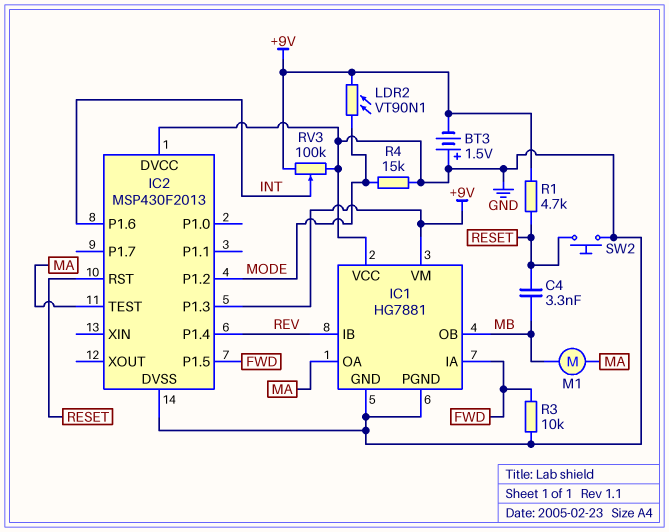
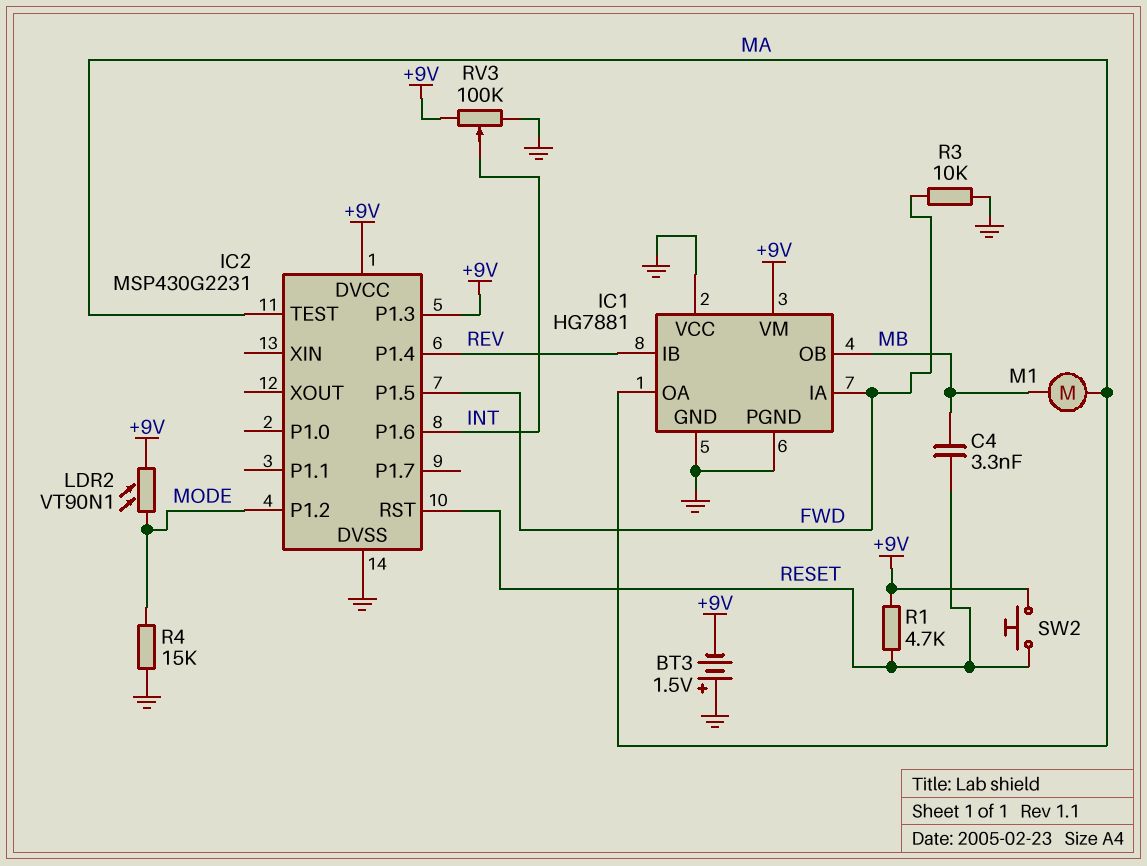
IC2: MSP430F2013 -> MSP430G2231
IC2 pin DVCC: GND -> +9V
SW2: button (GND, RESET) -> button (+9V, RESET)

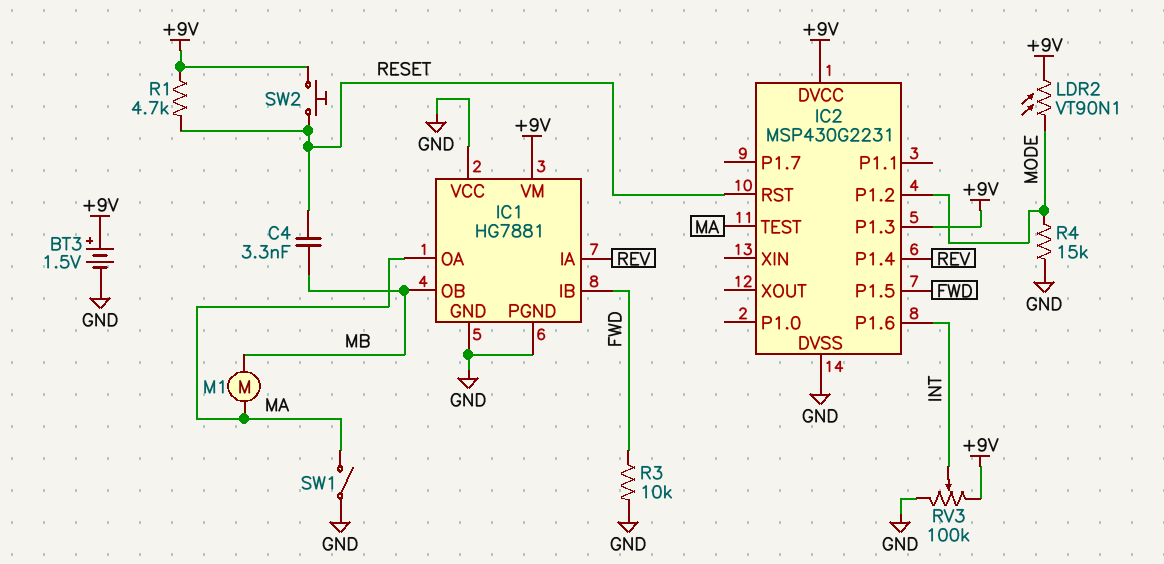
BT3: 1.5V (plus GND, minus +9V) -> 1.5V (plus +9V, minus GND)
IC1 pin IA: FWD -> REV
IC1 pin IB: REV -> FWD
SW1: none -> switch (GND, MA)

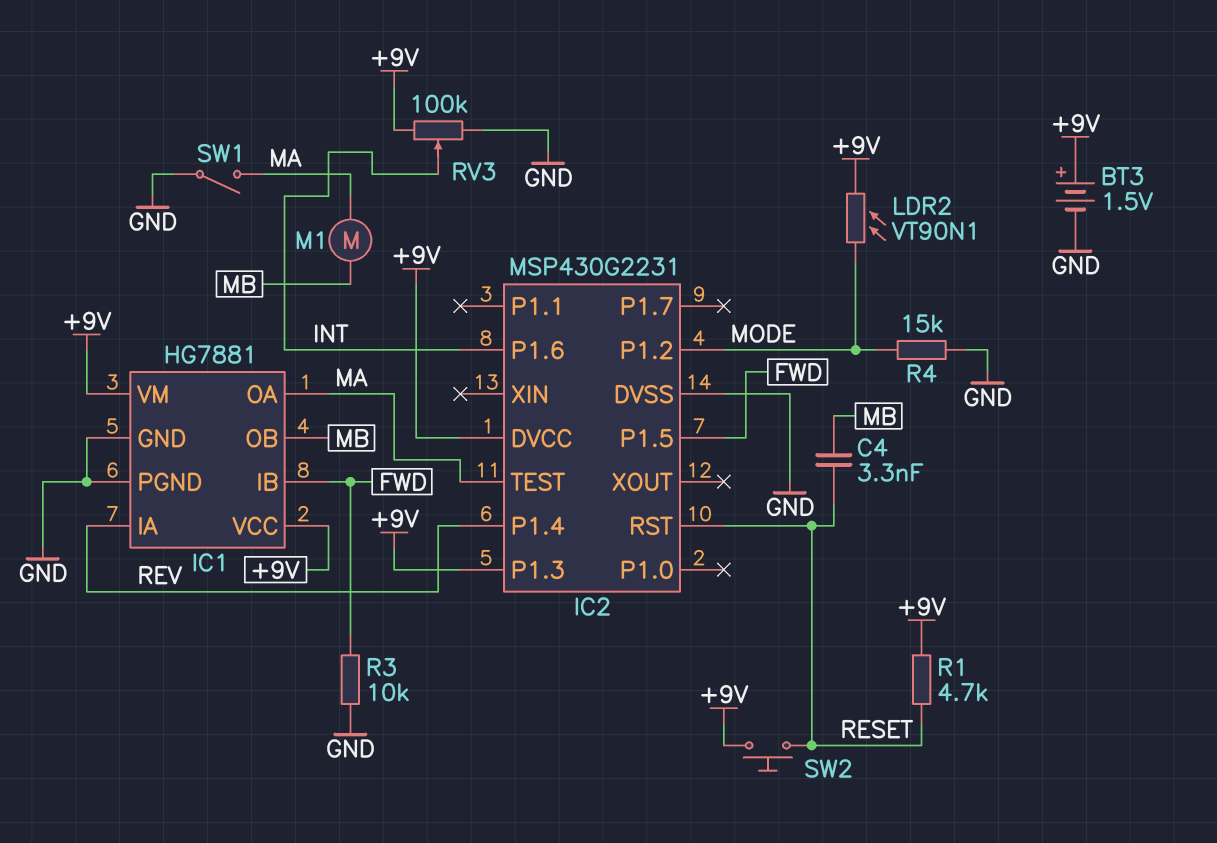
IC1 pin VCC: GND -> +9V

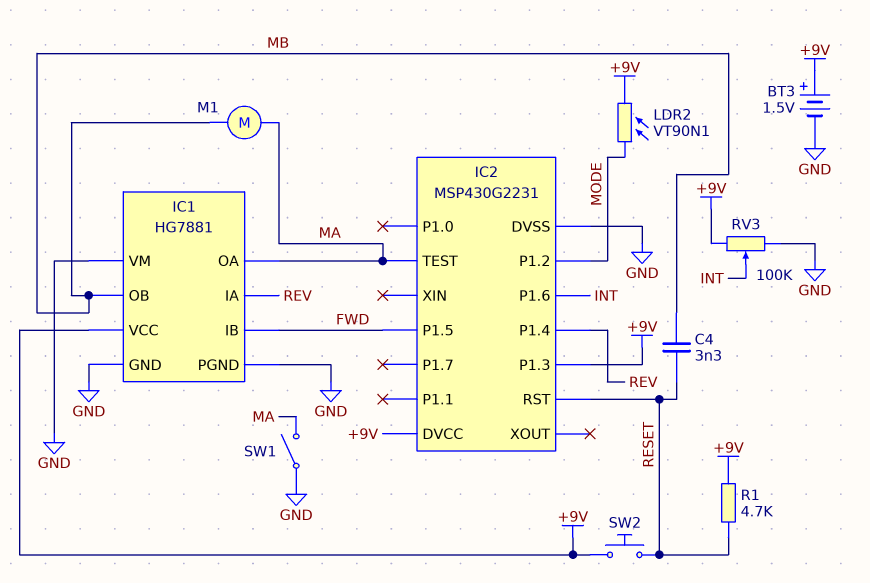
IC1 pin VM: +9V -> GND
R3: 10k (FWD, GND) -> none
R4: 15k (GND, MODE) -> none

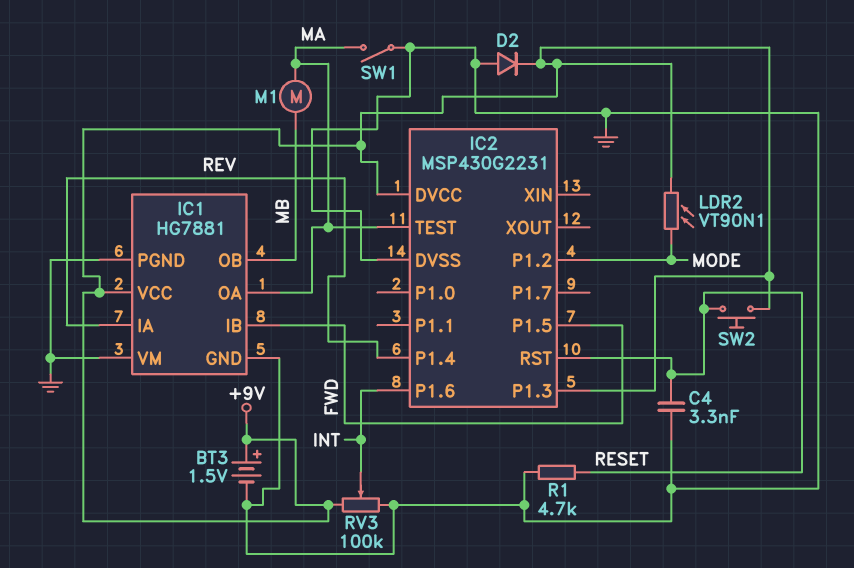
C4: 3.3nF (MB, RESET) -> 3.3nF (GND, RESET)
D2: none -> diode (A GND, K +9V)
R1: 4.7k (+9V, RESET) -> 4.7k (GND, RESET)

